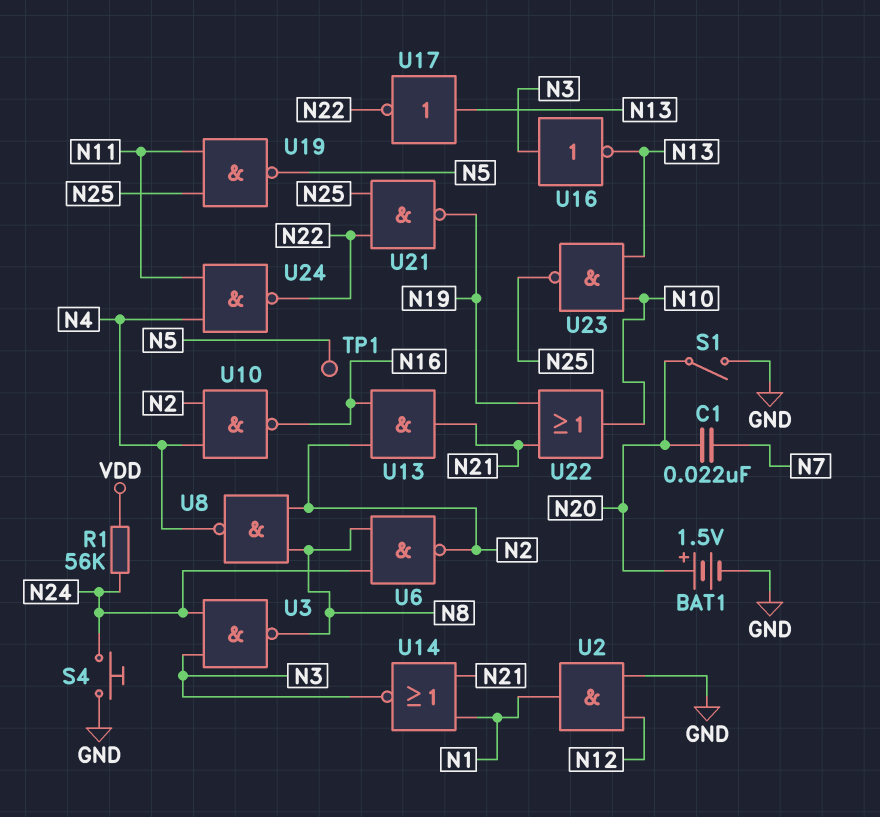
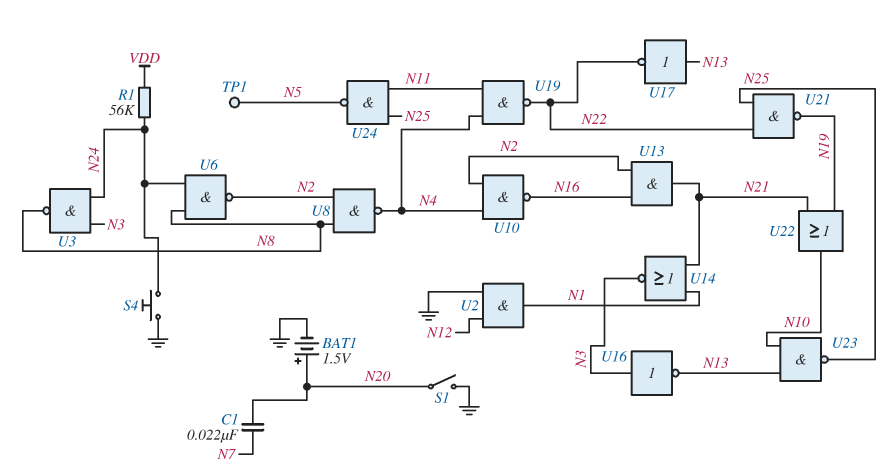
U19: NAND (in N11, in N25, out N5) -> NAND (in N4, in N11, out N22)
U24: NAND (in N4, in N11, out N22) -> NAND (in N11, in N25, out N5)

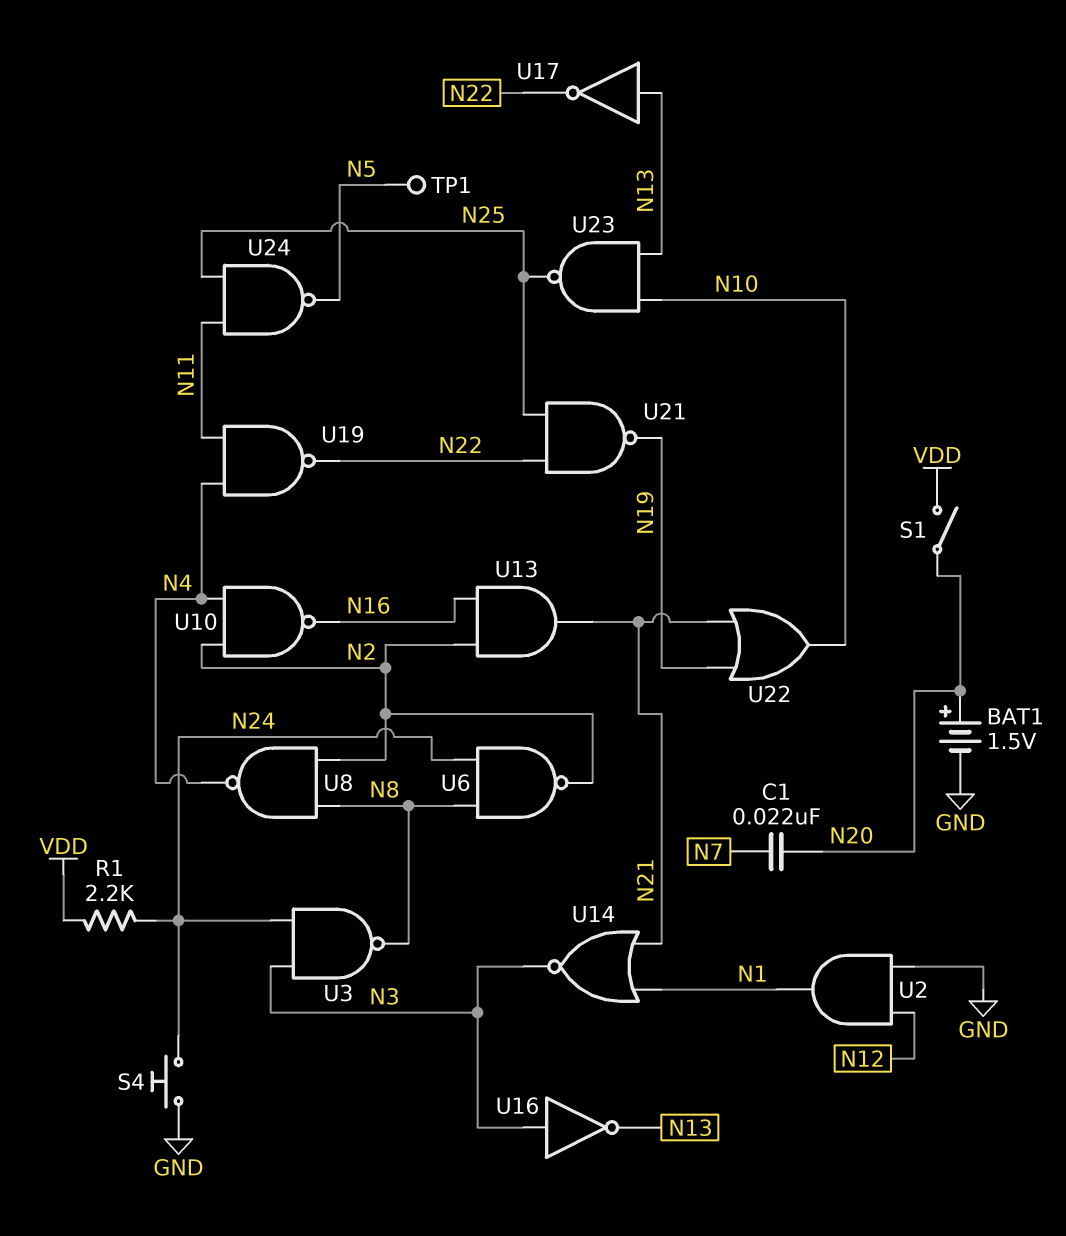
R1: 56k (N24, VDD) -> 2.2k (N24, VDD)
S1: switch (GND, N20) -> switch (N20, VDD)

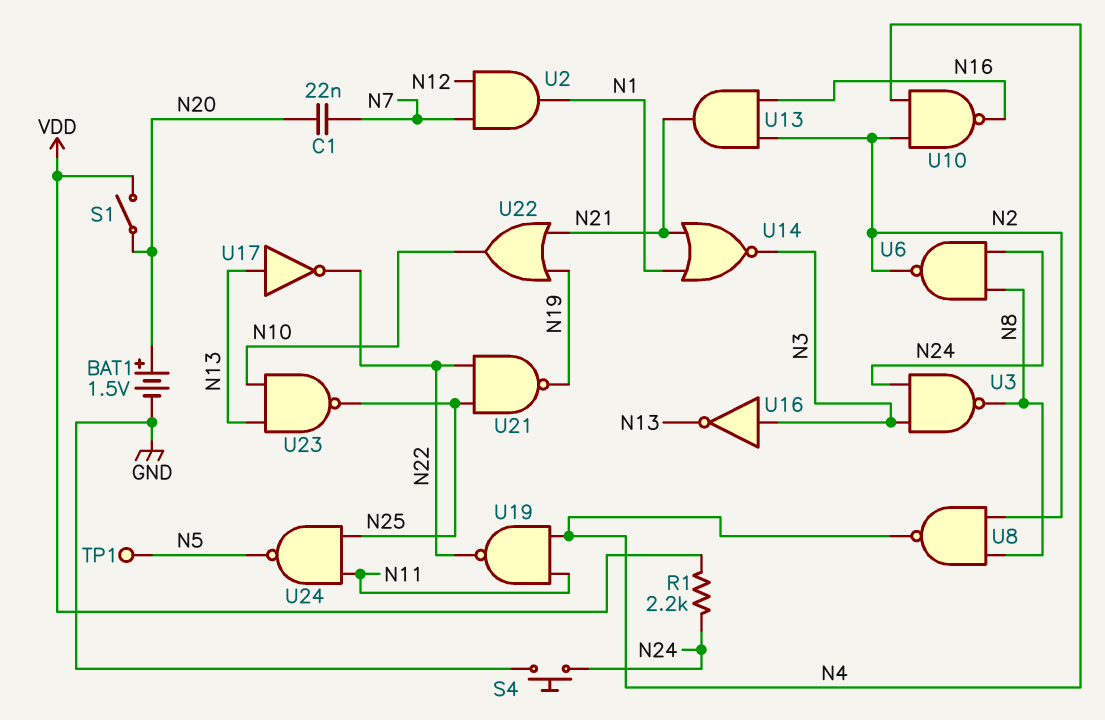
U2: AND (in GND, in N12, out N1) -> AND (in N7, in N12, out N1)

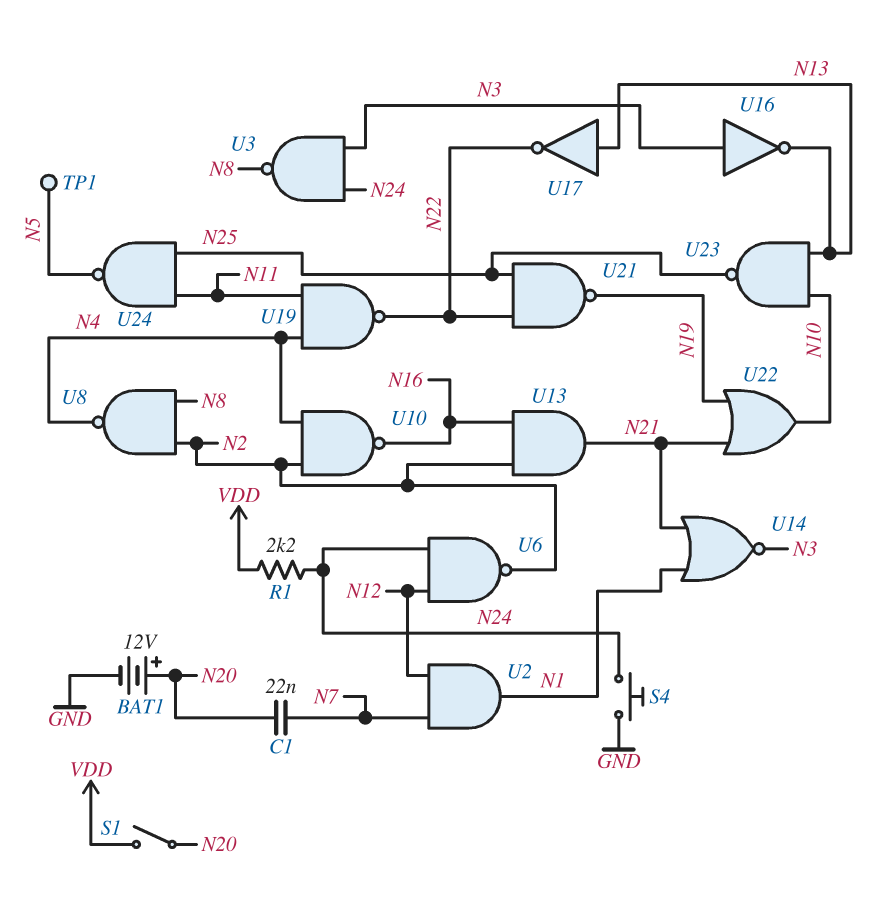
BAT1: 1.5V (plus N20, minus GND) -> 12V (plus N20, minus GND)
U6: NAND (in N8, in N24, out N2) -> NAND (in N12, in N24, out N2)

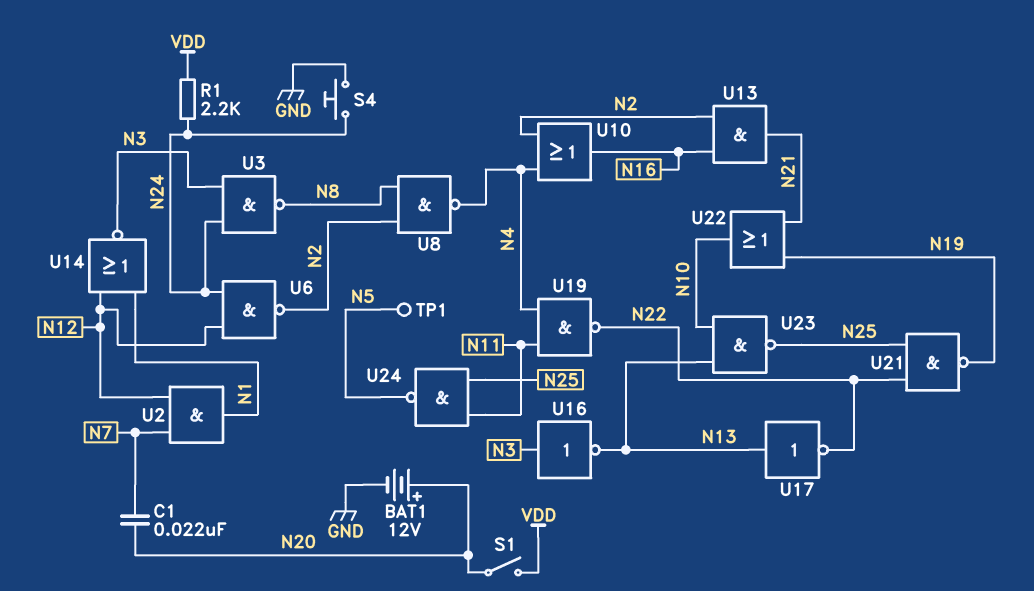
U10: NAND (in N2, in N4, out N16) -> OR (in N2, in N4, out N16)
U14: NOR (in N1, in N21, out N3) -> NOR (in N1, in N12, out N3)

